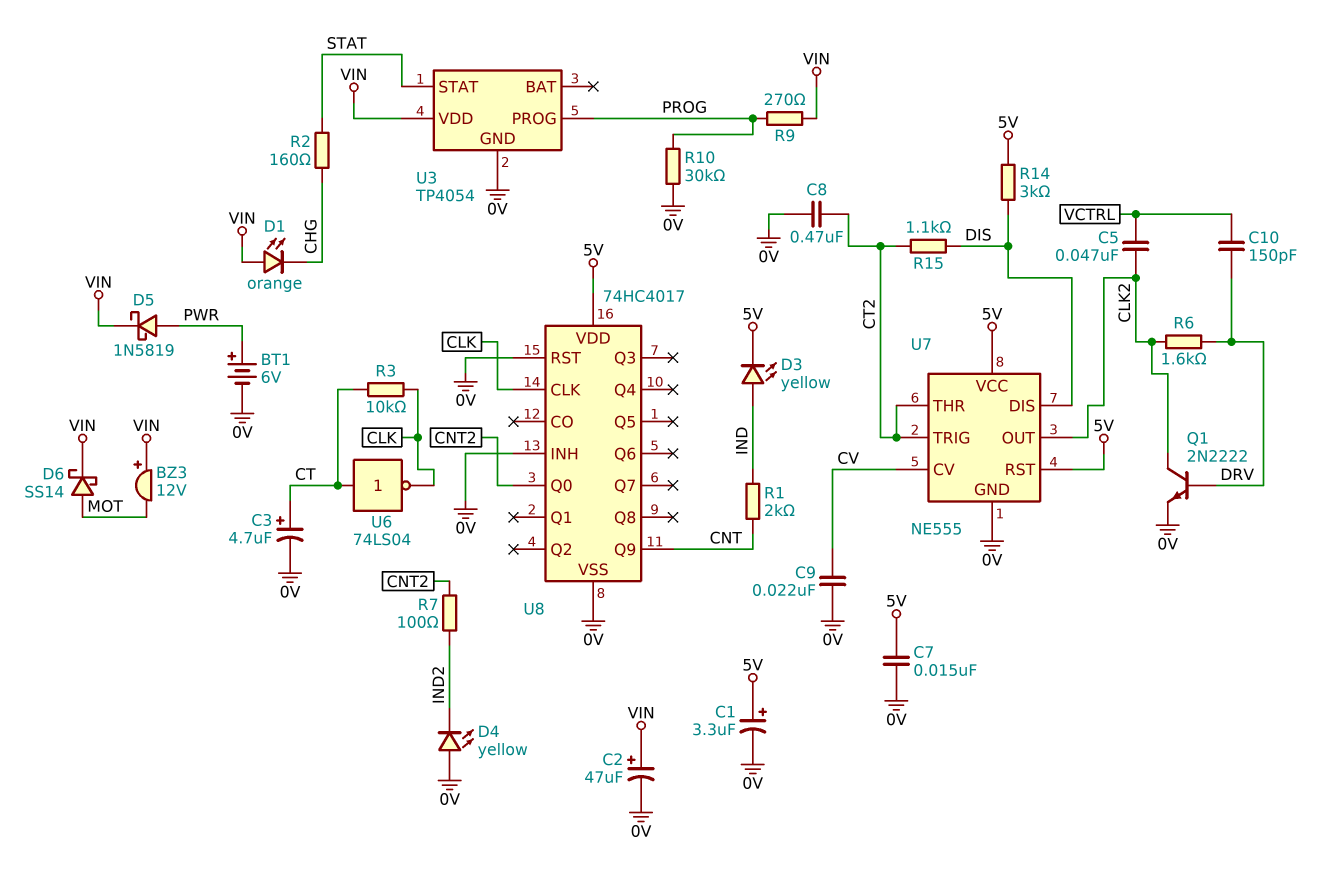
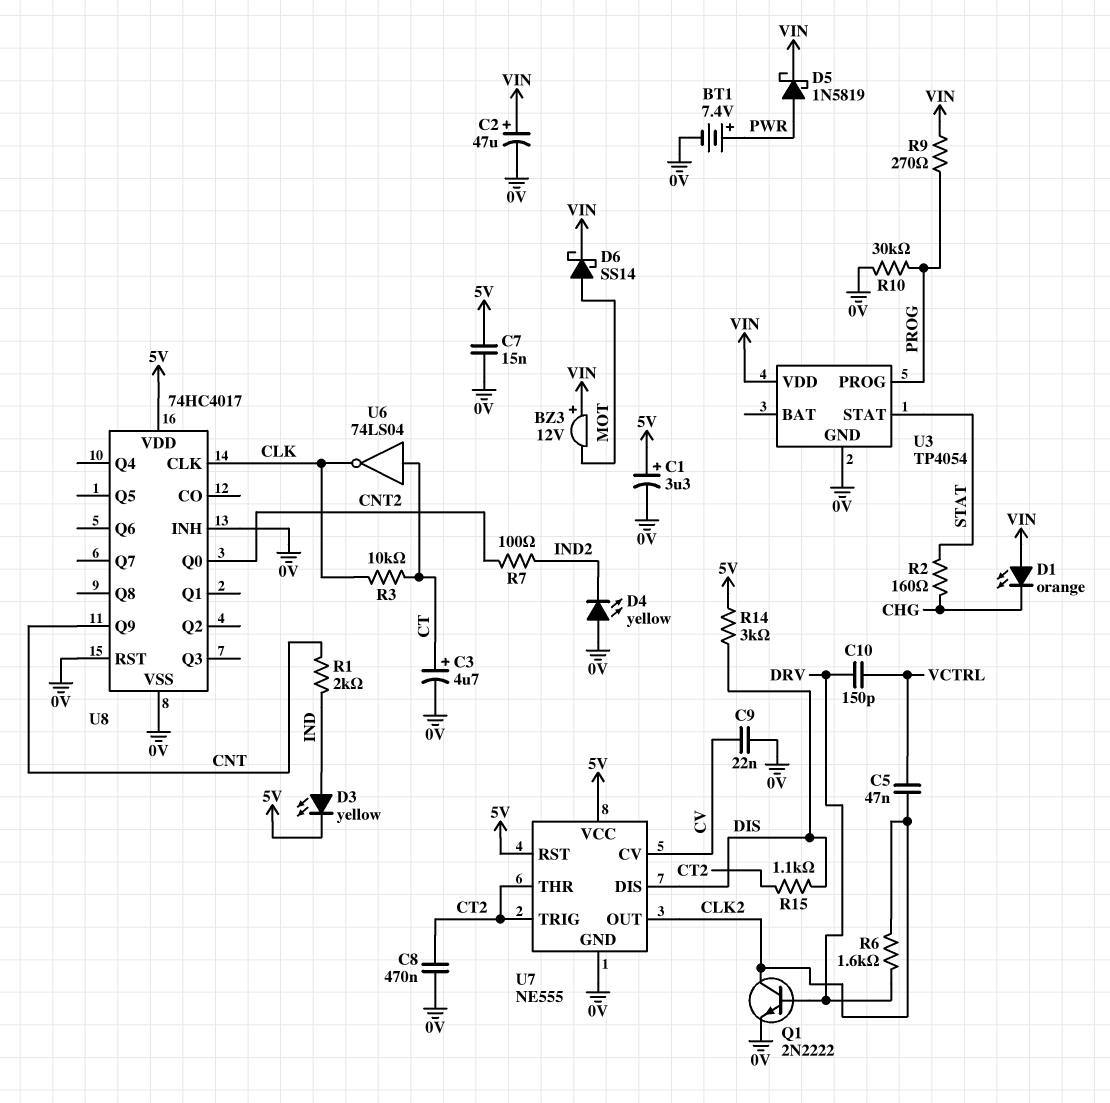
BT1: 6V (plus PWR, minus 0V) -> 7.4V (plus PWR, minus 0V)

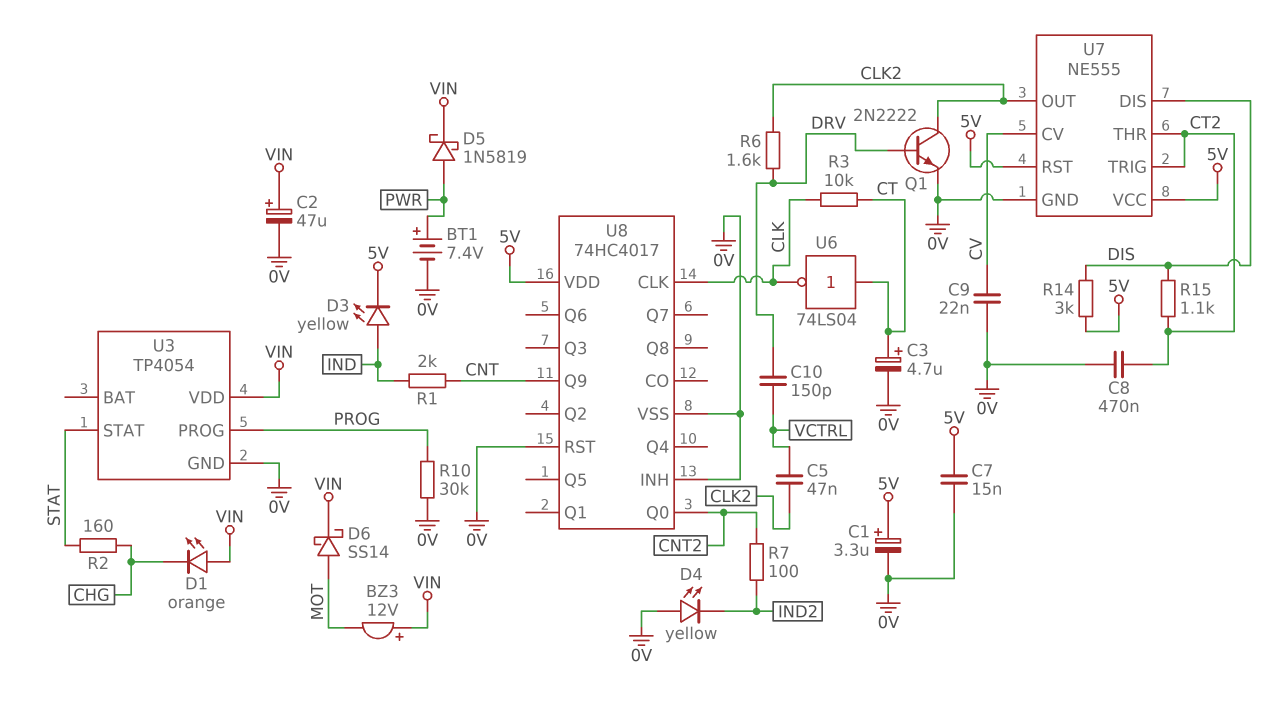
R9: 270 (PROG, VIN) -> none

